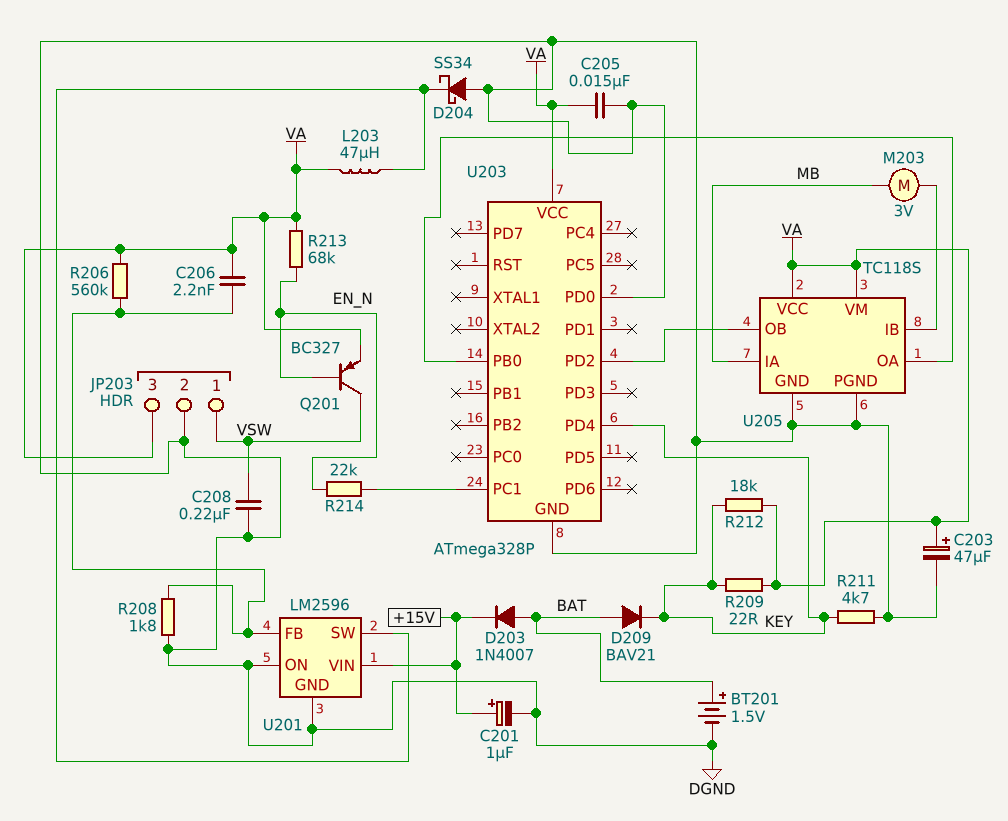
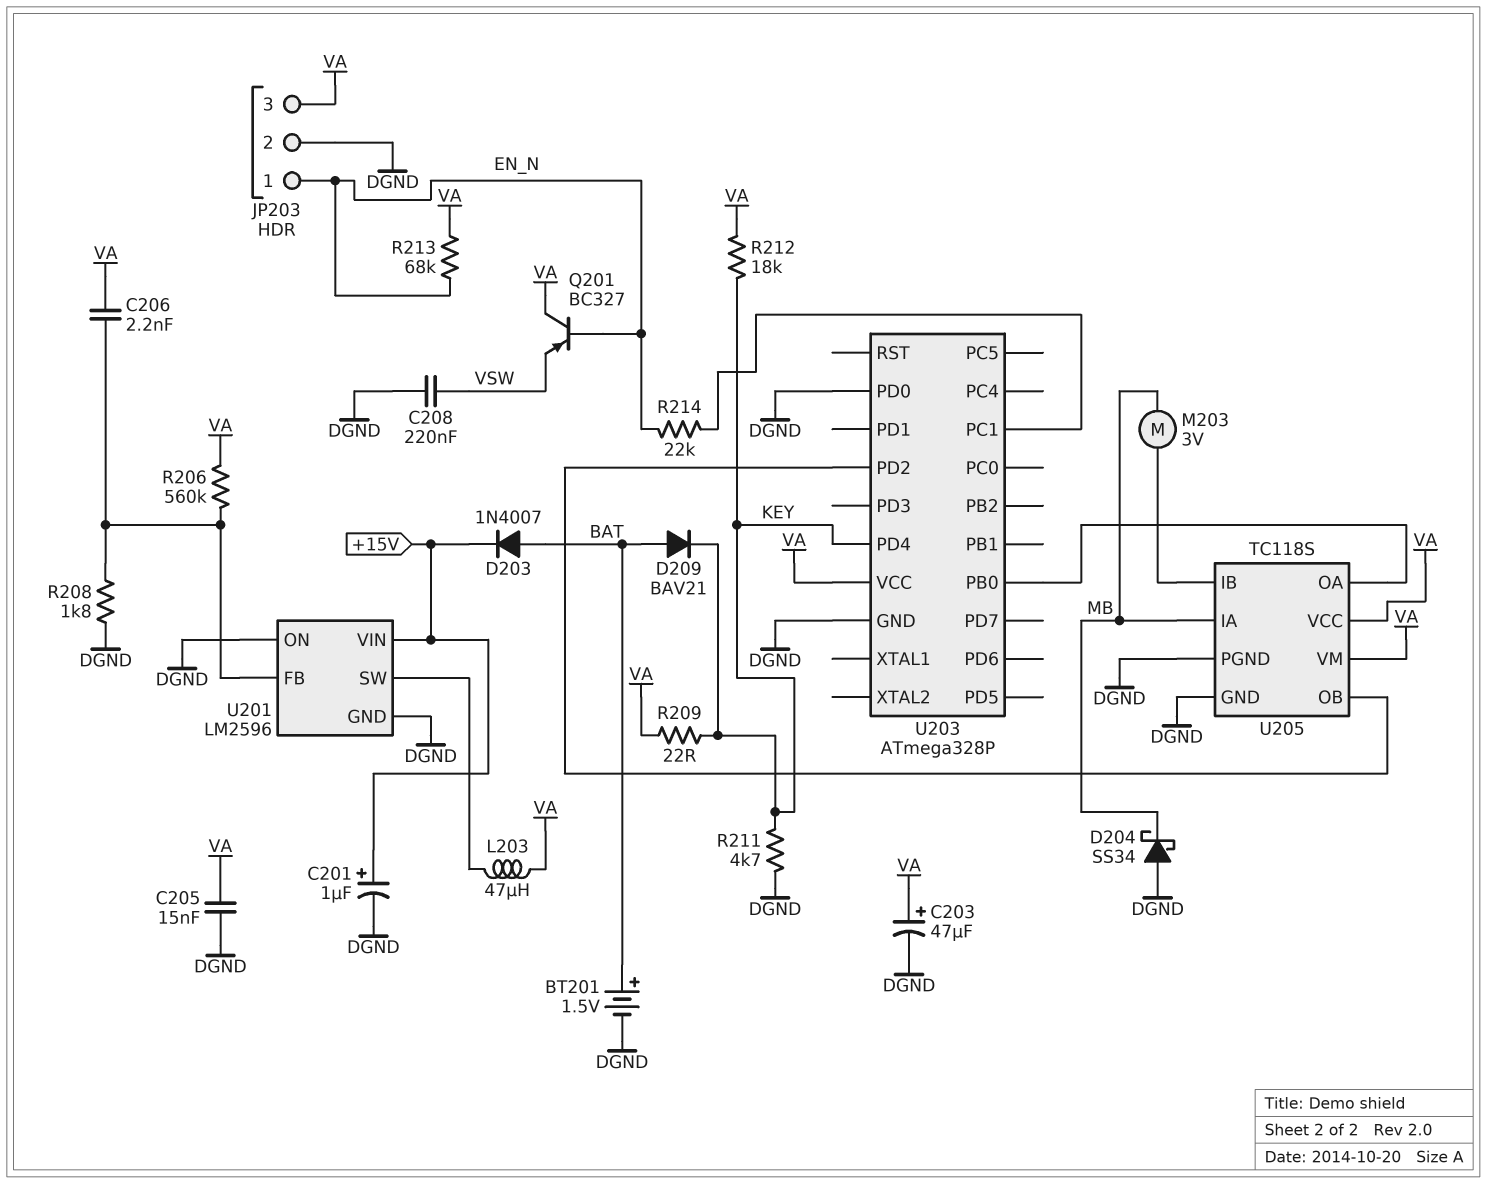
D204: schottky SS34 (A DGND, K U201/SW) -> schottky SS34 (A DGND, K MB)
JP203 pin 1: VSW -> EN_N
Q201: PNP BC327 (B EN_N, C VSW, E VA) -> PNP BC327 (B EN_N, C VA, E VSW)

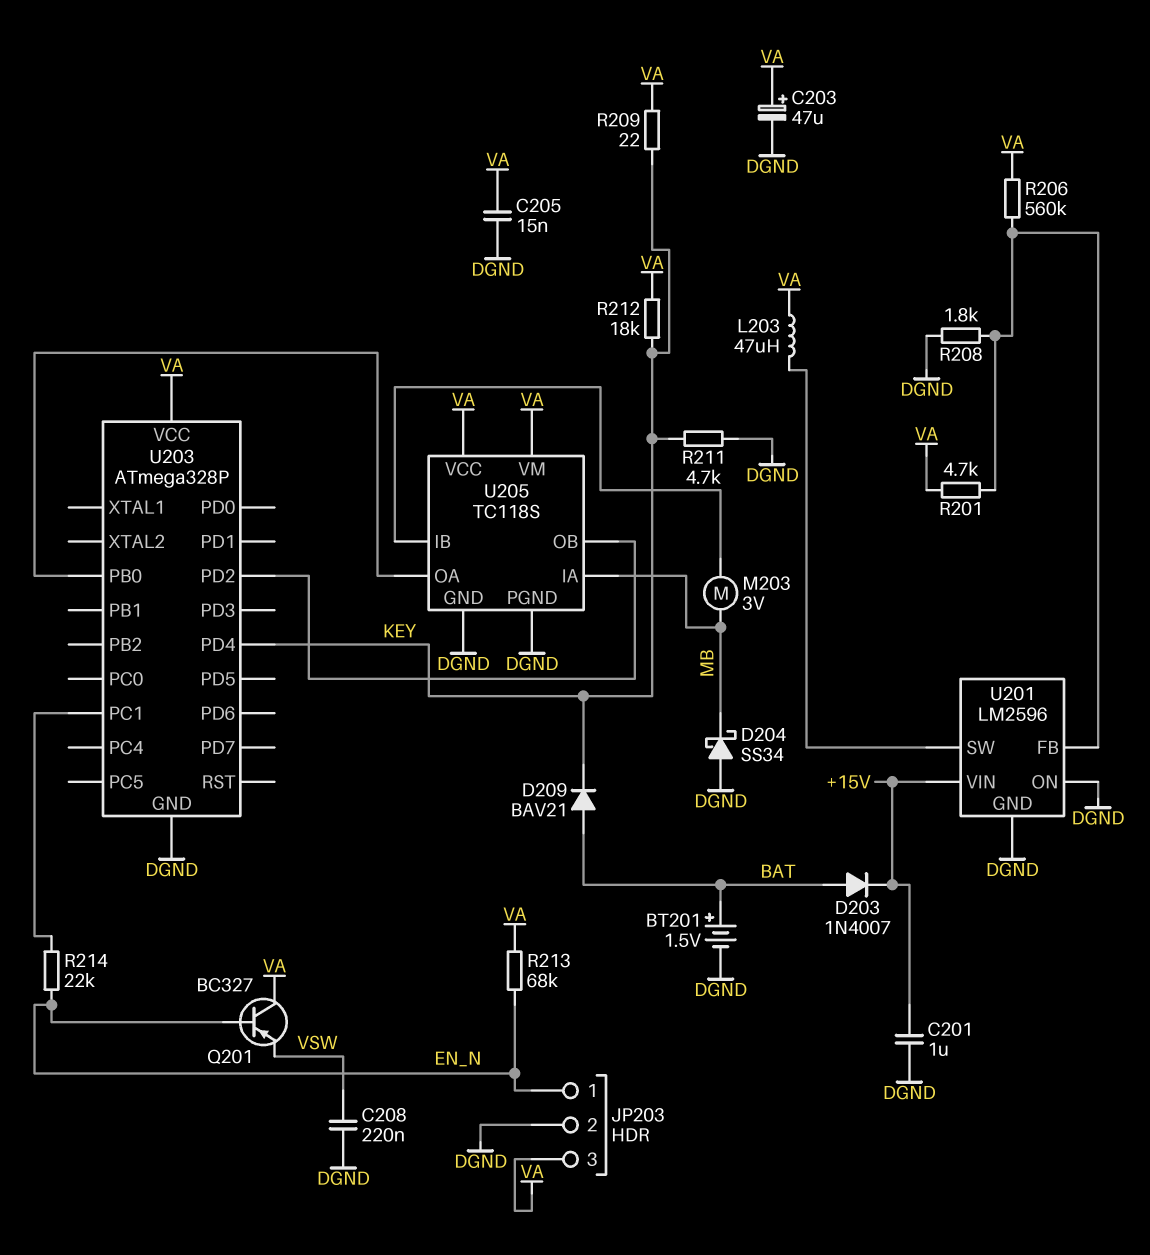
C201: 1uF (plus +15V, minus DGND) -> 1uF (+15V, DGND)
C206: 2.2nF (U201/FB, VA) -> none
R201: none -> 4.7k (U201/FB, VA)
U203 pin PD0: DGND -> none

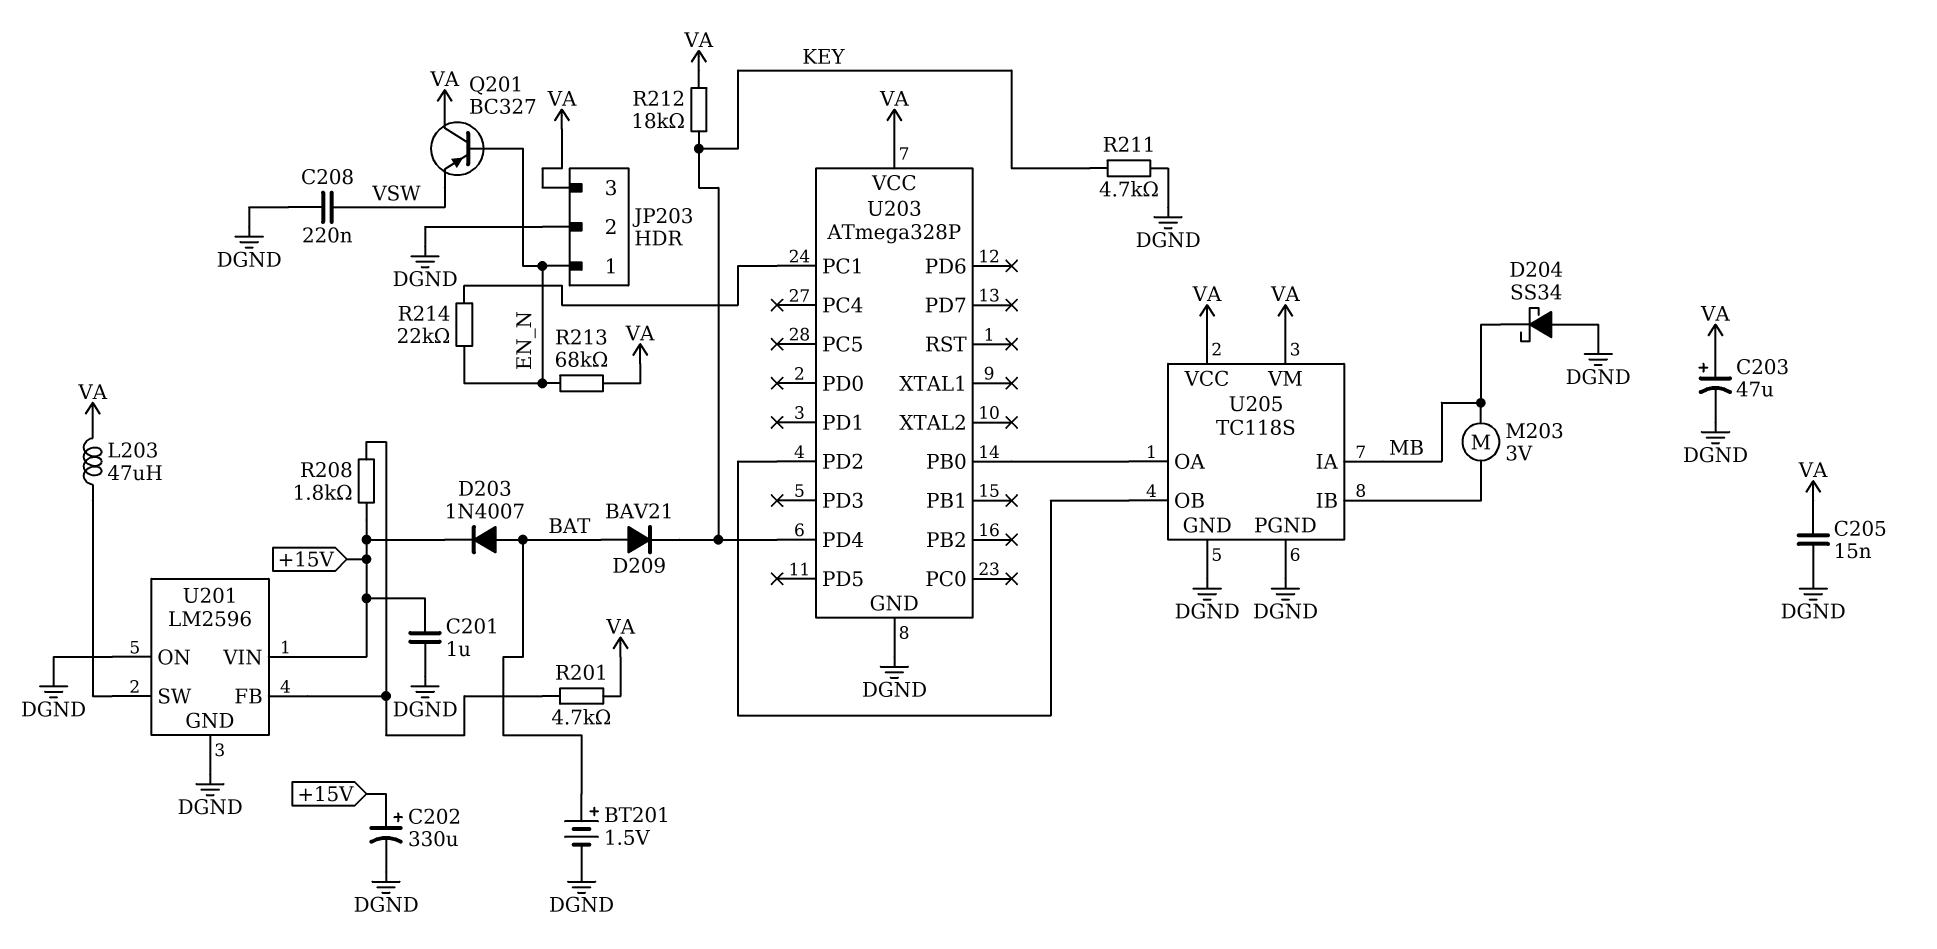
C202: none -> 330uF (plus +15V, minus DGND)
R206: 560k (U201/FB, VA) -> none
R208: 1.8k (DGND, U201/FB) -> 1.8k (+15V, U201/FB)
R209: 22 (KEY, VA) -> none

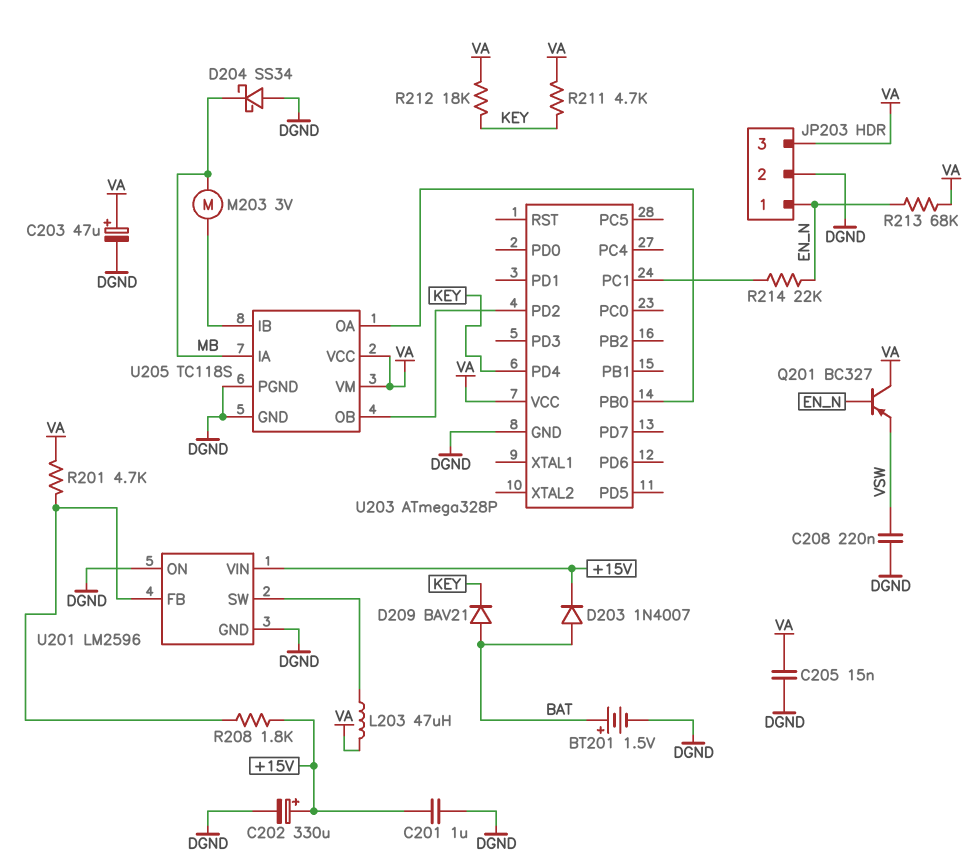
R211: 4.7k (DGND, KEY) -> 4.7k (KEY, VA)

